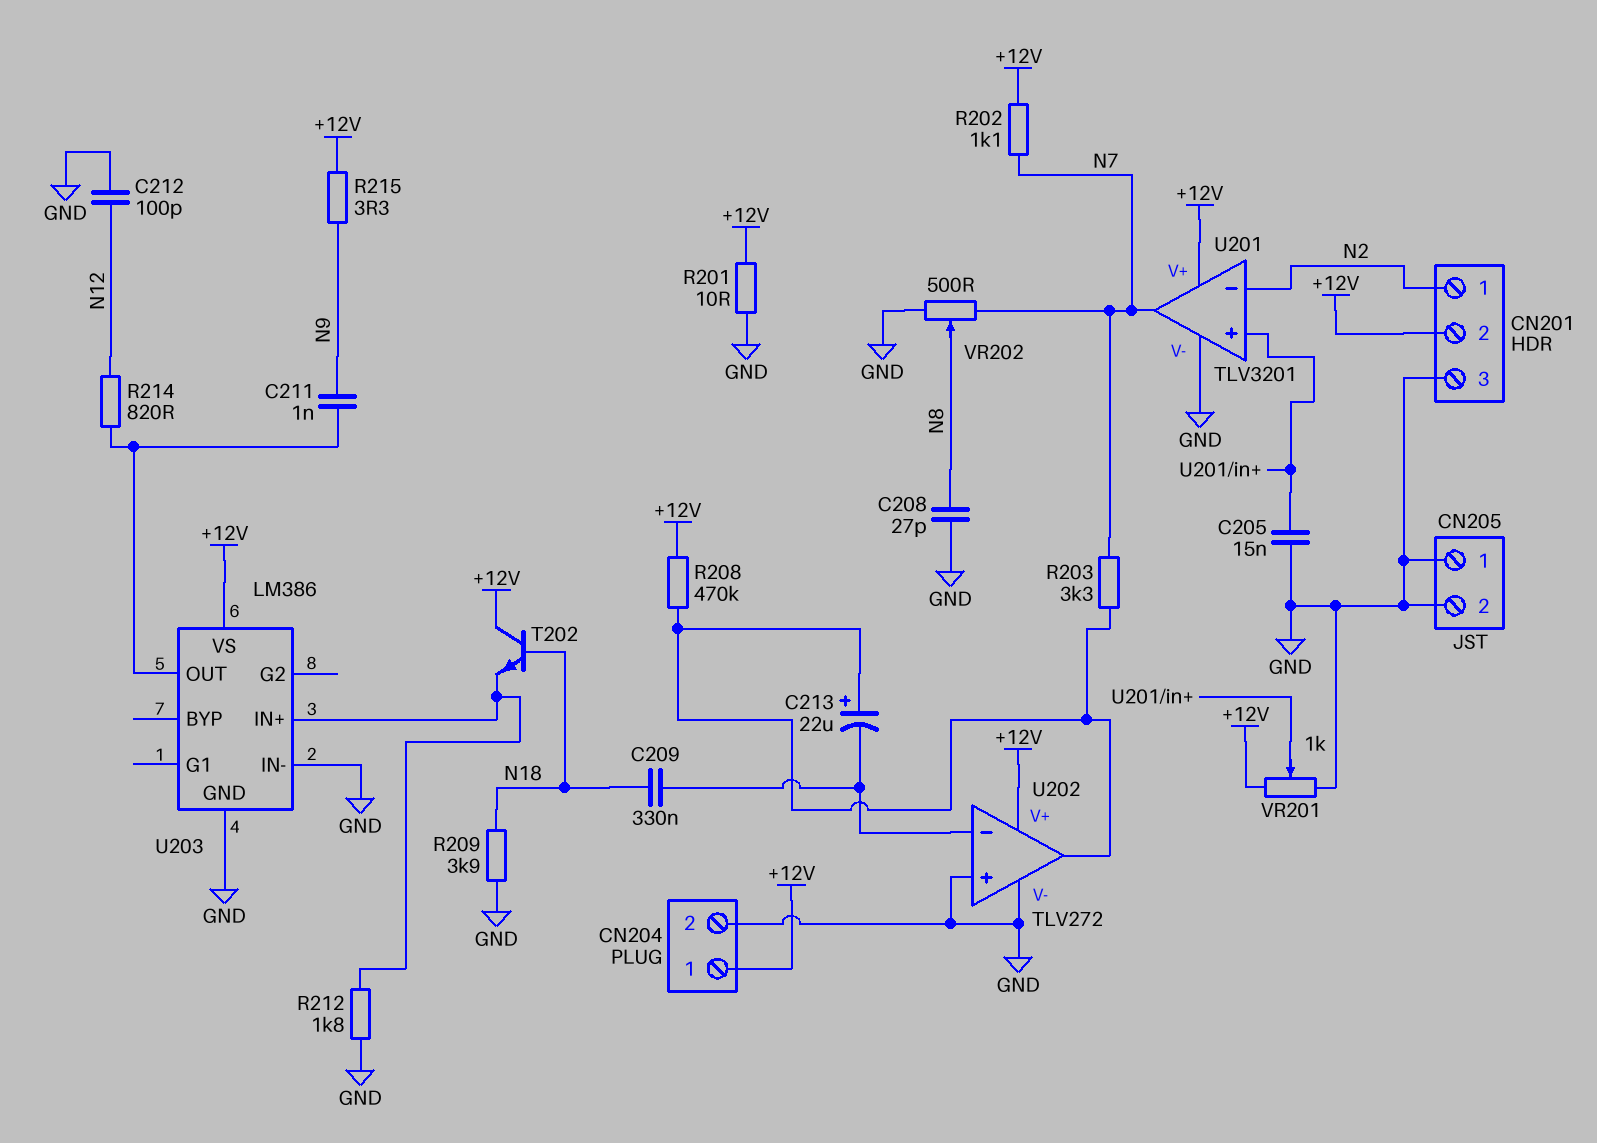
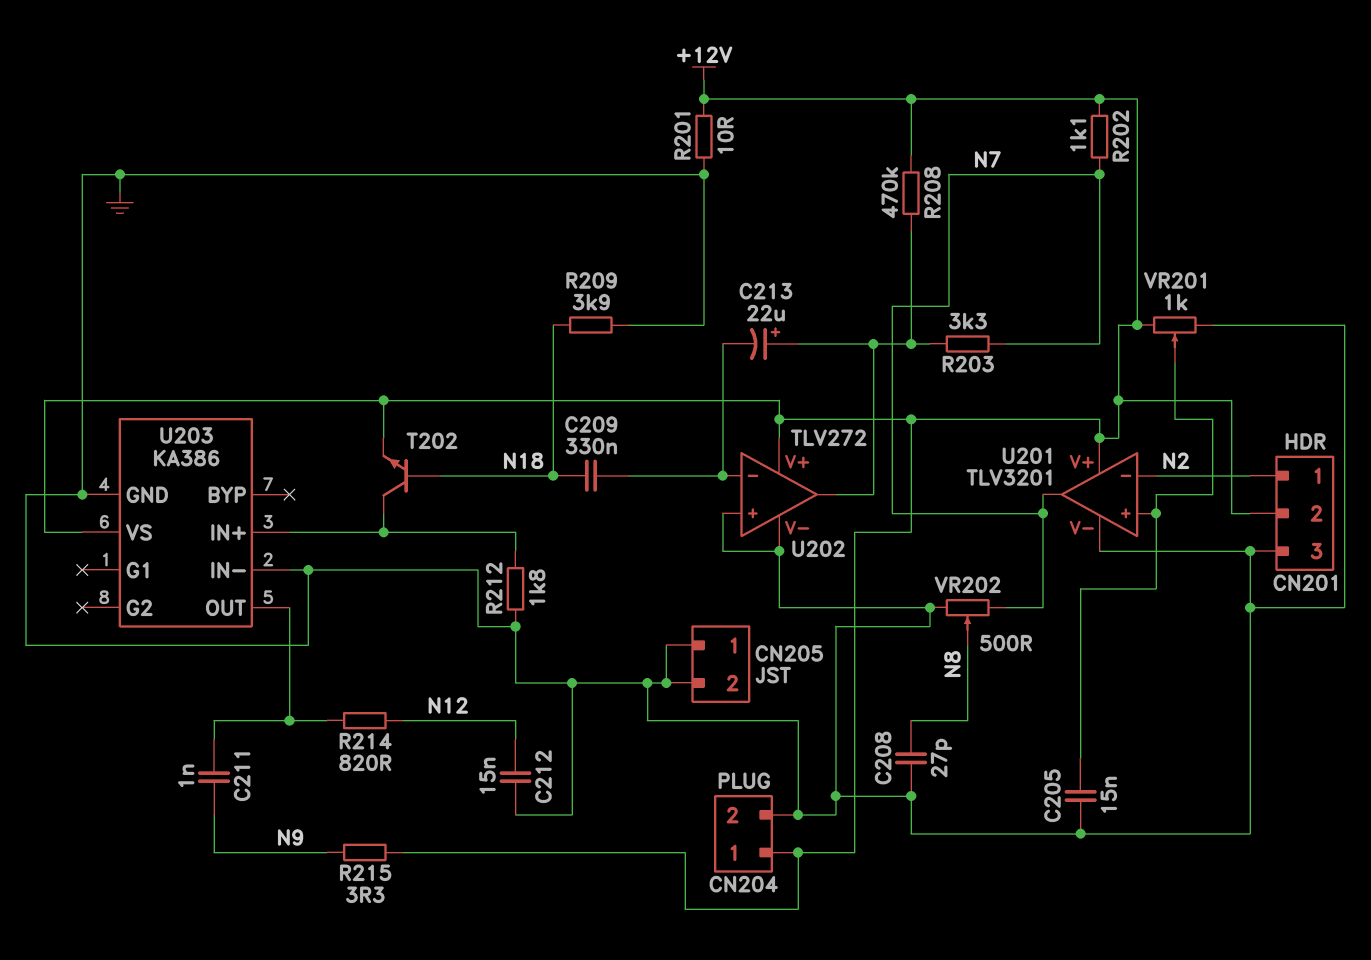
C212: 100pF (GND, N12) -> 15nF (GND, N12)
T202: NPN (B N18, C +12V, E U203/IN+) -> NPN (B N18, C U203/IN+, E +12V)
U203: LM386 -> KA386

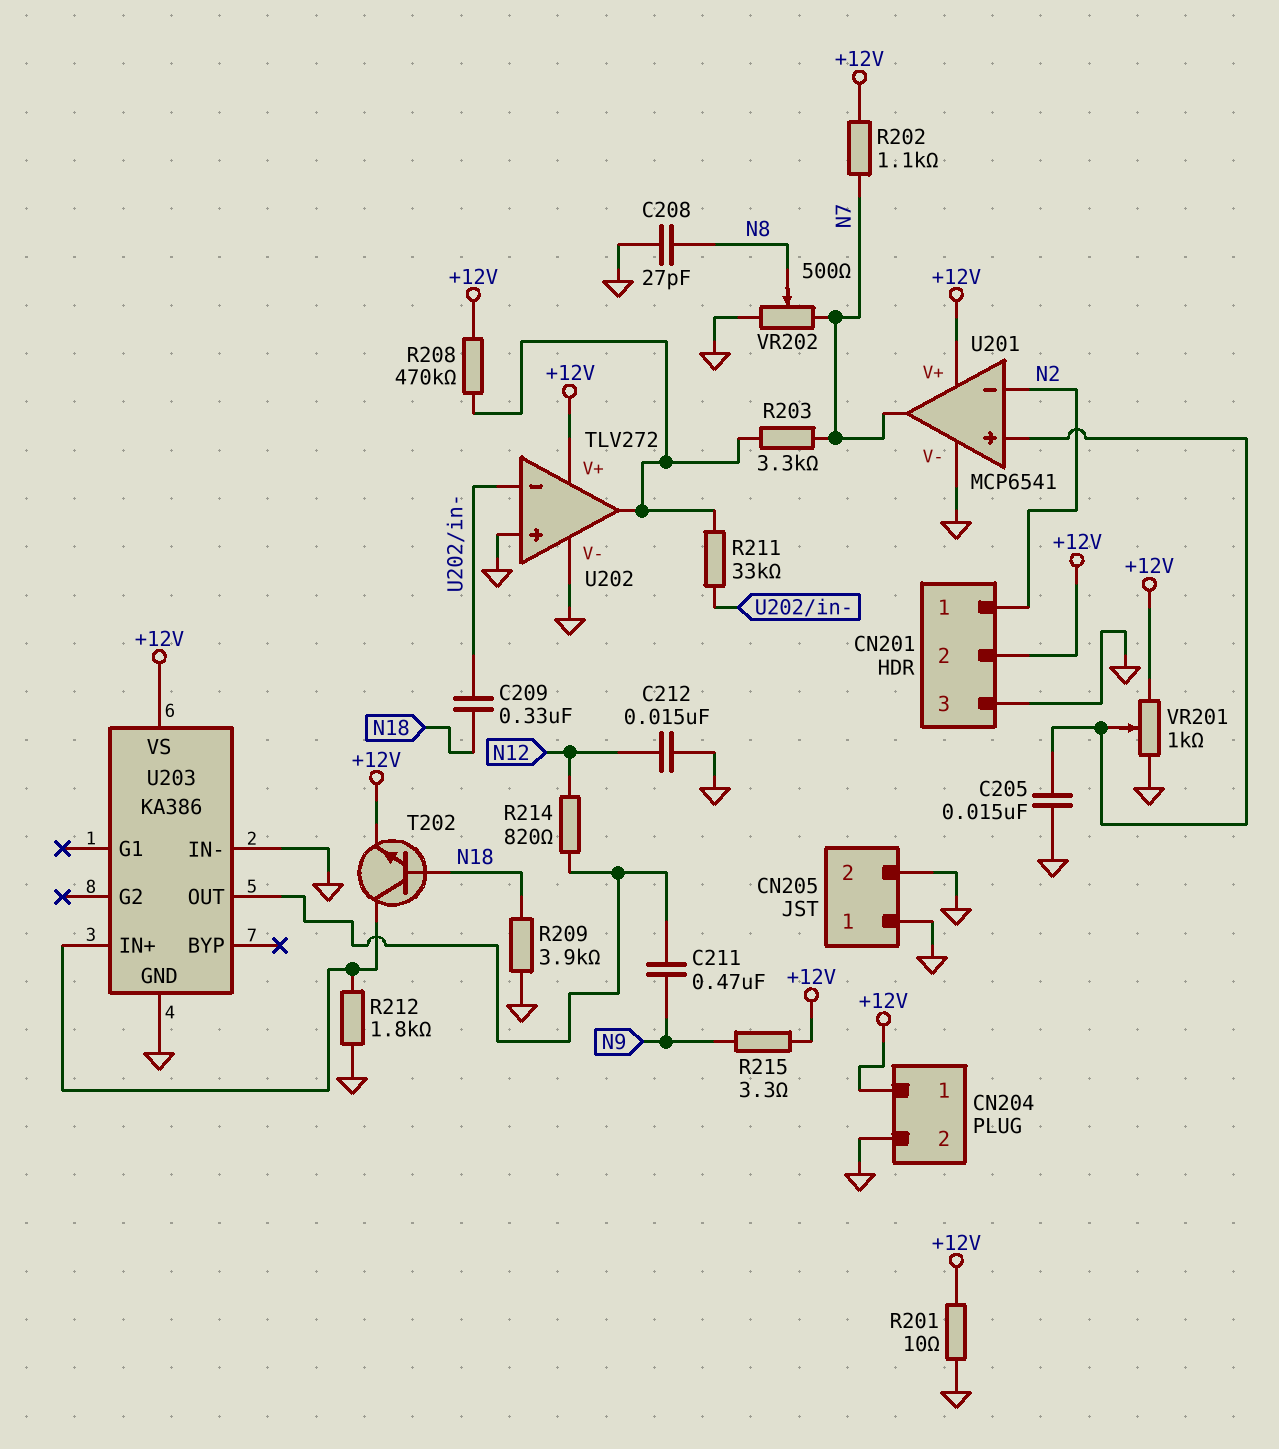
C211: 1nF (N9, U203/OUT) -> 470nF (N9, U203/OUT)
C213: 22uF (plus U202/out, minus U202/in-) -> none
R211: none -> 33k (U202/in-, U202/out)
U201: TLV3201 -> MCP6541

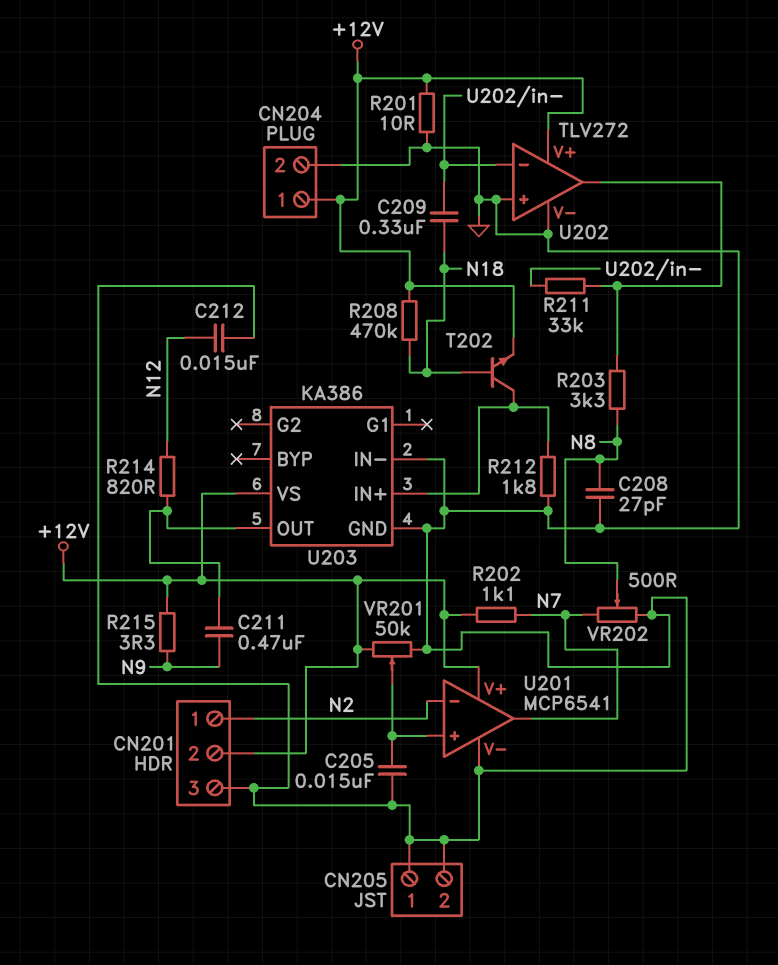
R203: 3.3k (N7, U202/out) -> 3.3k (N8, U202/out)
R208: 470k (+12V, U202/out) -> 470k (+12V, N18)
R209: 3.9k (GND, N18) -> none
VR201: 1k (+12V, GND, wiper U201/in+) -> 50k (+12V, GND, wiper U201/in+)

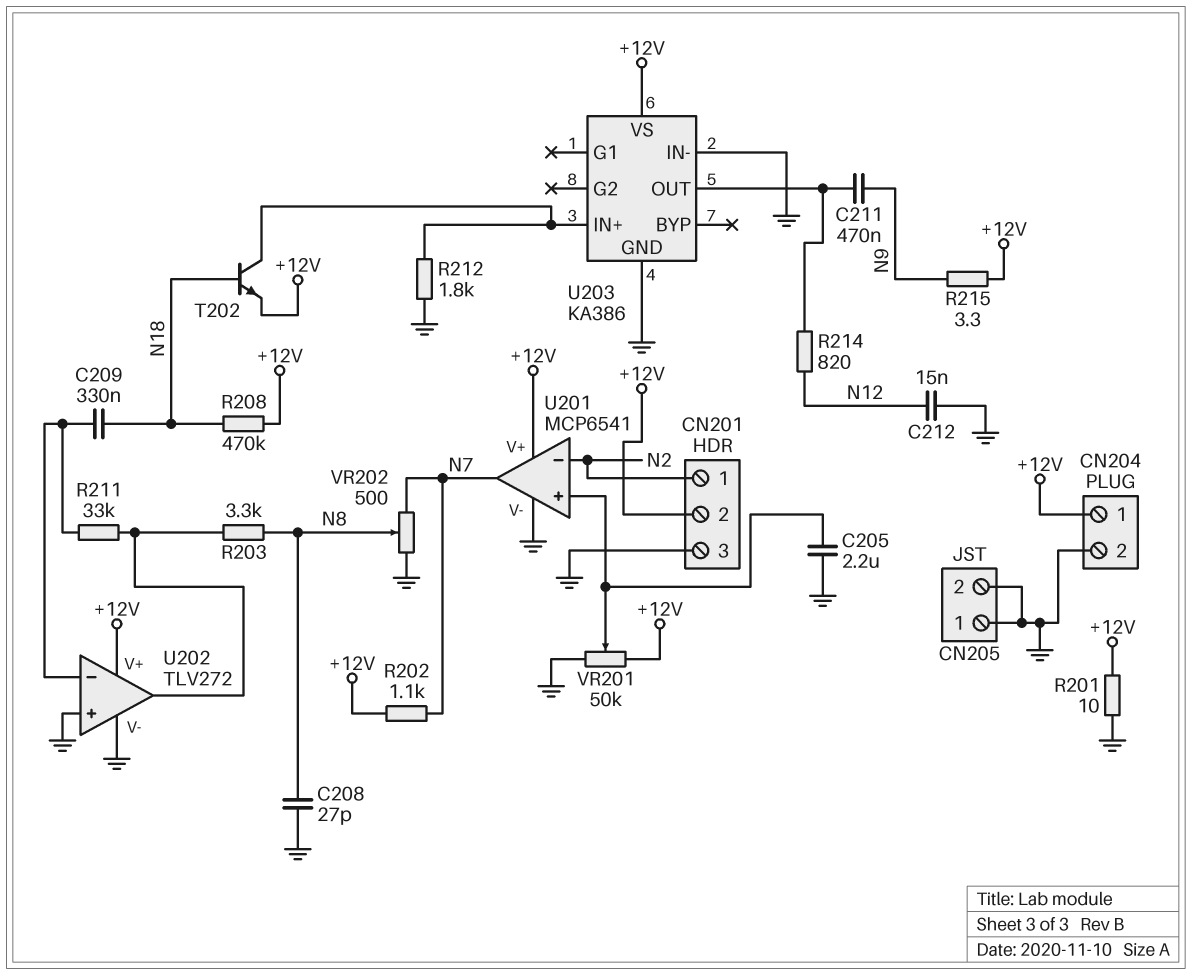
C205: 15nF (GND, U201/in+) -> 2.2uF (GND, U201/in+)

